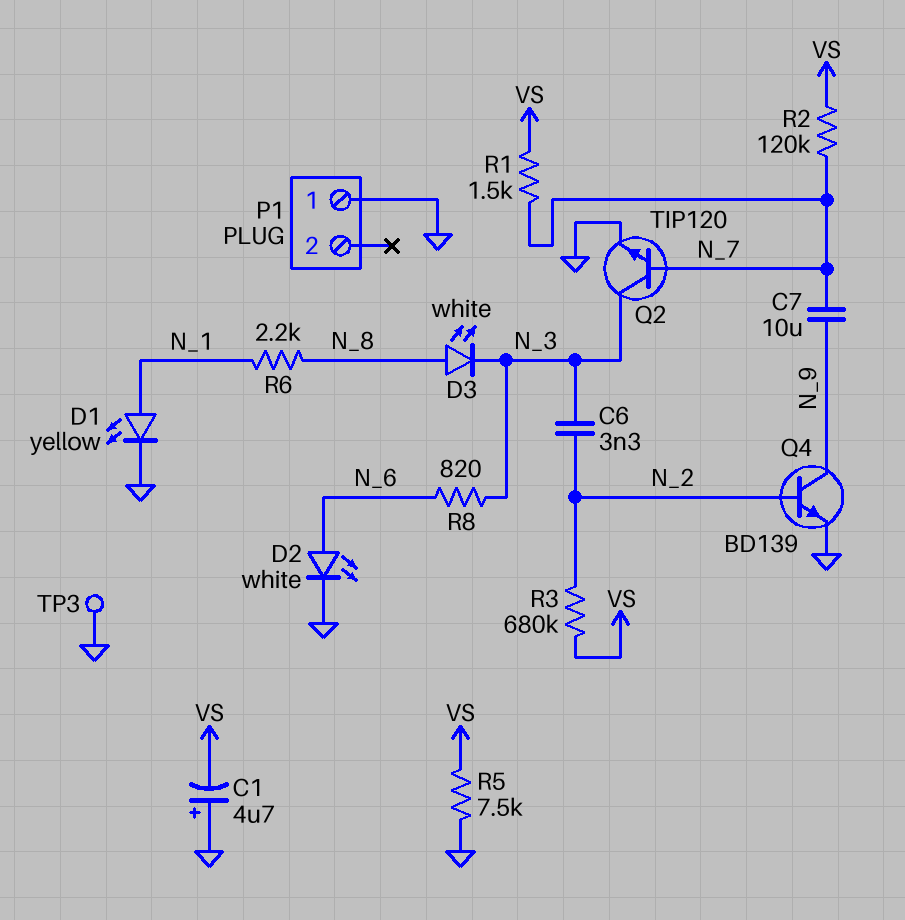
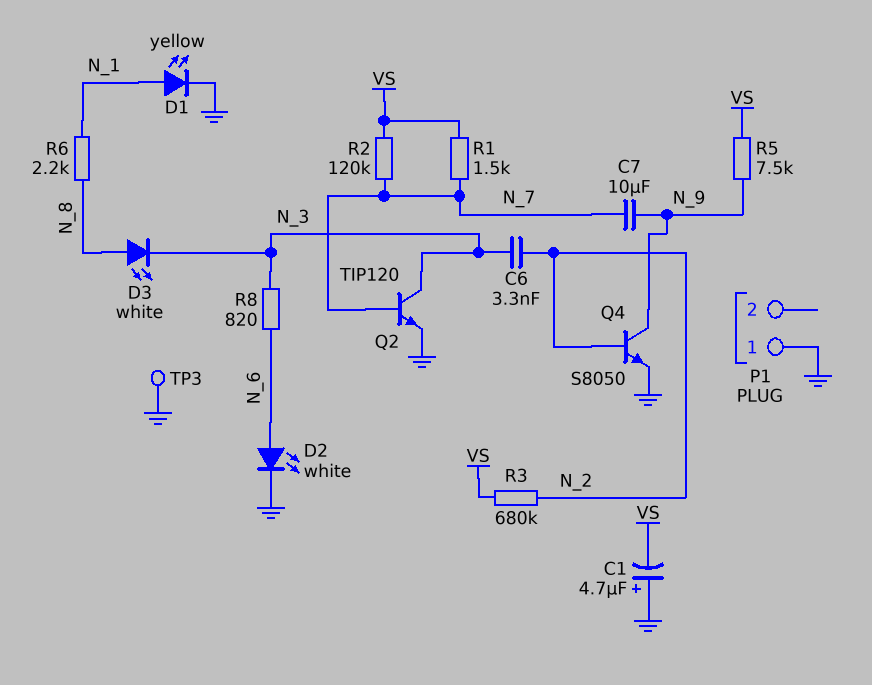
Q4: NPN BD139 (B N_2, C N_9, E GND) -> NPN S8050 (B N_2, C N_9, E GND)
R5: 7.5k (GND, VS) -> 7.5k (N_9, VS)

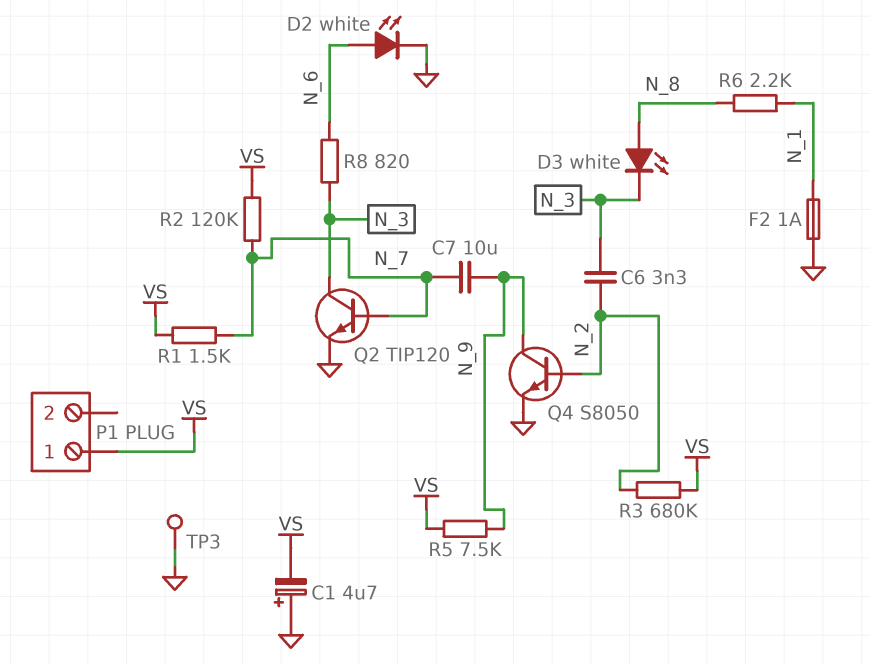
D1: LED yellow (A N_1, K GND) -> none
F2: none -> 1A (GND, N_1)
P1 pin 1: GND -> VS

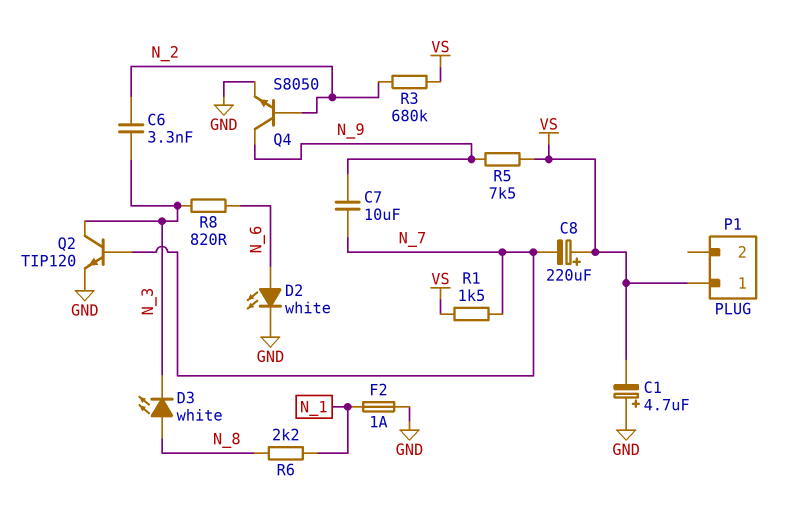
C8: none -> 220uF (plus VS, minus N_7)
R2: 120k (N_7, VS) -> none
TP3: test point (GND) -> none

